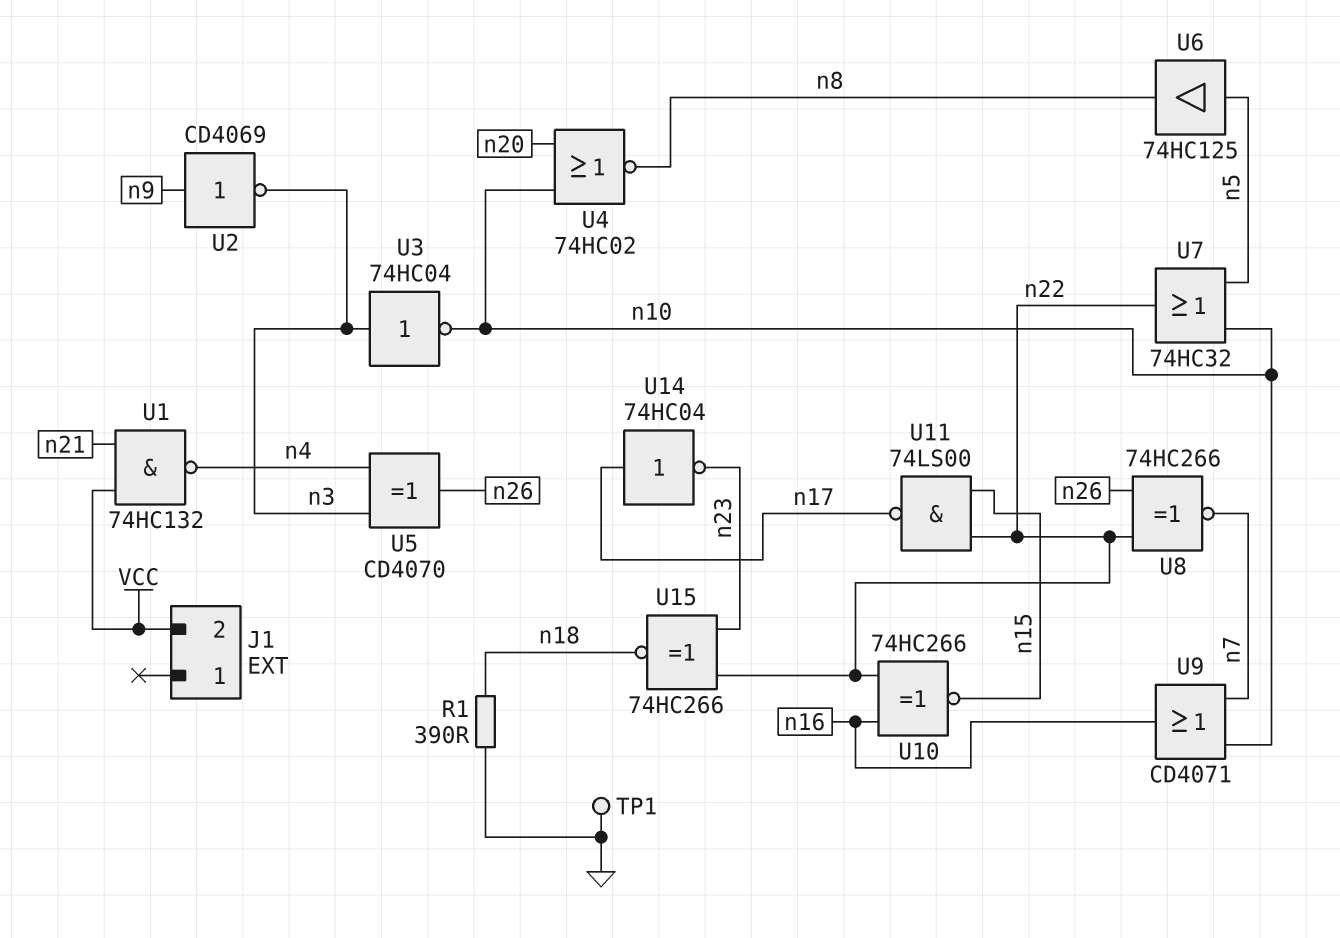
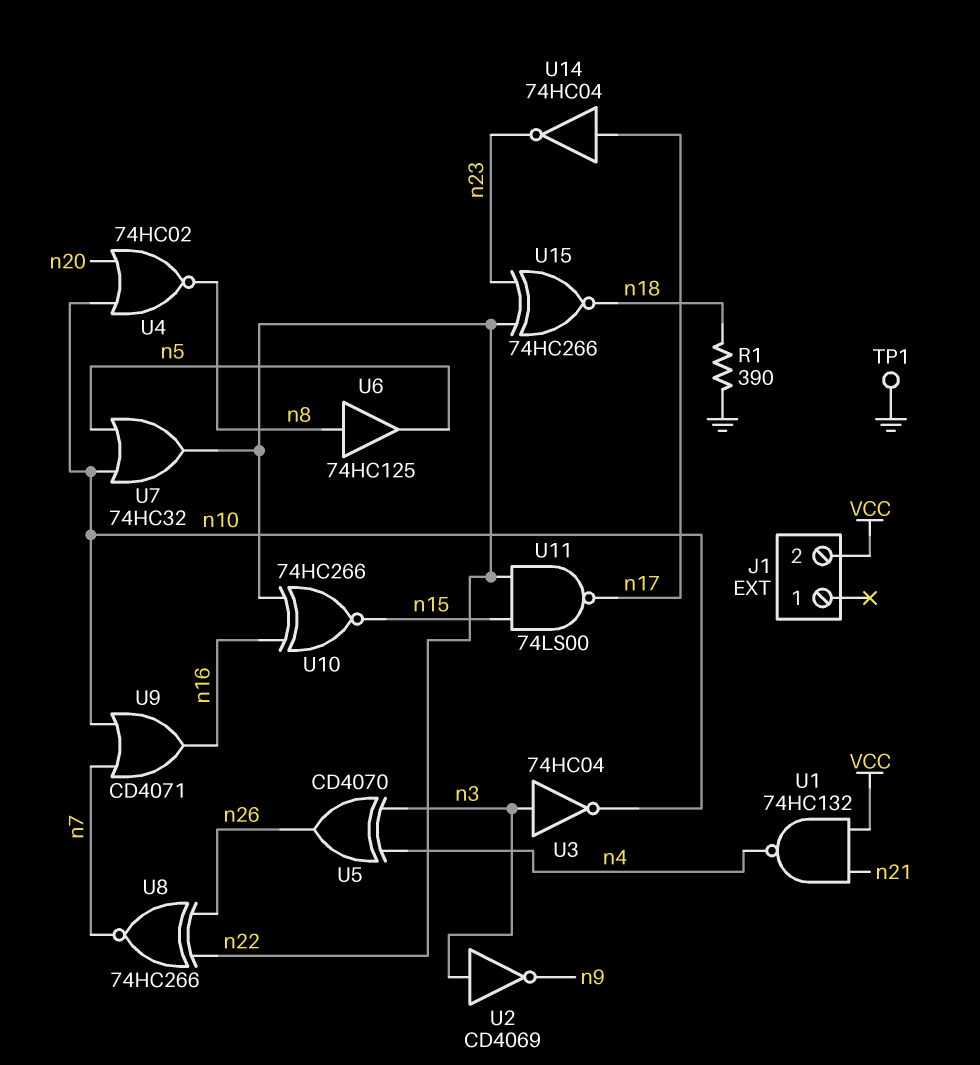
U2: NOT CD4069 (in n9, out n3) -> NOT CD4069 (in n3, out n9)
U6: buffer 74HC125 (in n5, out n8) -> buffer 74HC125 (in n8, out n5)

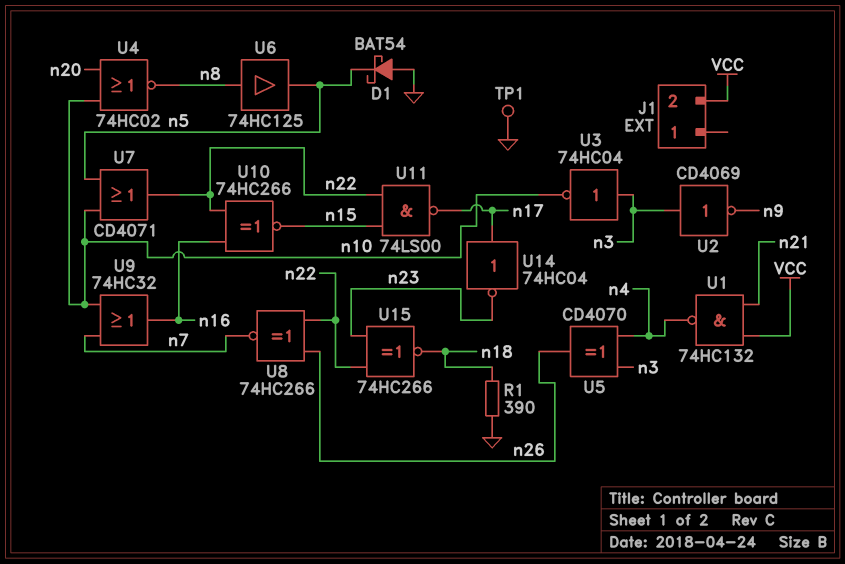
D1: none -> schottky BAT54 (A GND, K n5)
U7: OR 74HC32 (in n5, in n10, out n22) -> OR CD4071 (in n5, in n10, out n22)
U9: OR CD4071 (in n7, in n10, out n16) -> OR 74HC32 (in n7, in n10, out n16)

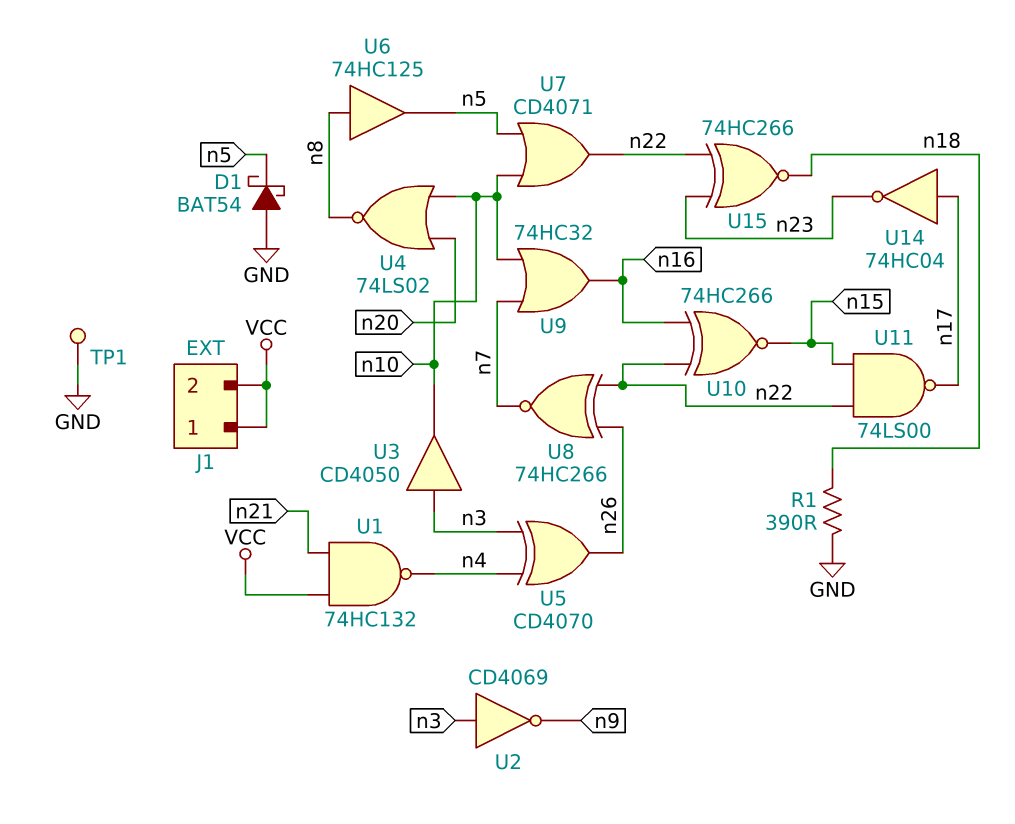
J1 pin 1: none -> VCC
U3: NOT 74HC04 (in n3, out n10) -> buffer CD4050 (in n3, out n10)
U4: NOR 74HC02 (in n10, in n20, out n8) -> NOR 74LS02 (in n10, in n20, out n8)

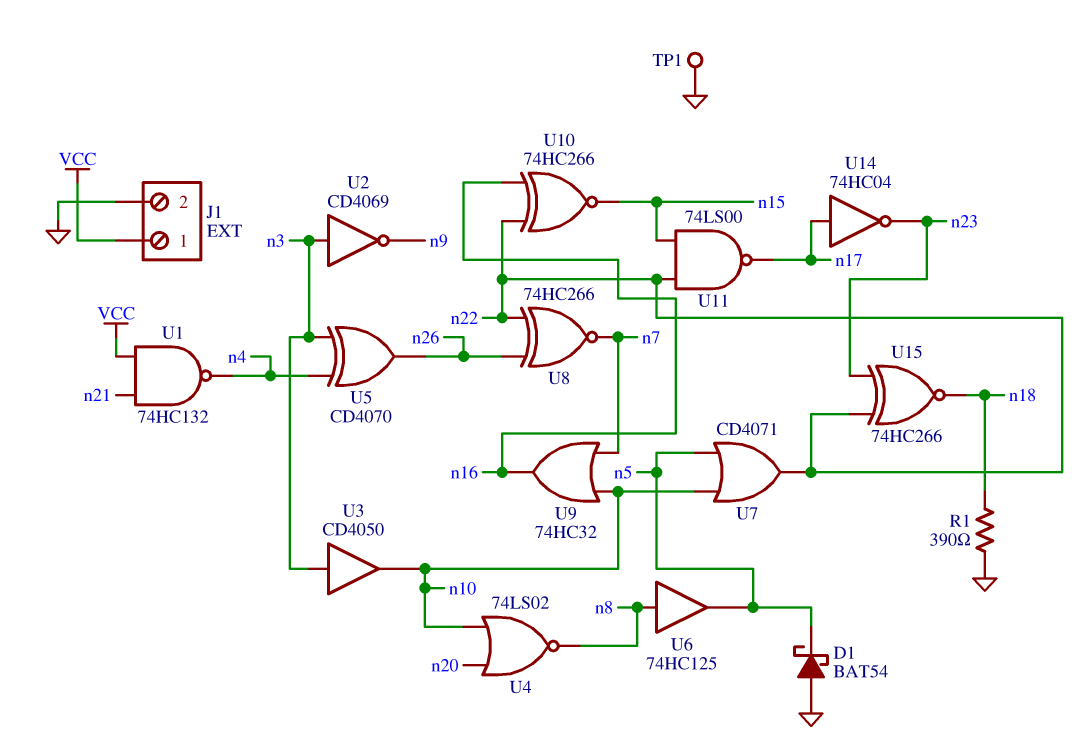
J1 pin 2: VCC -> GND

